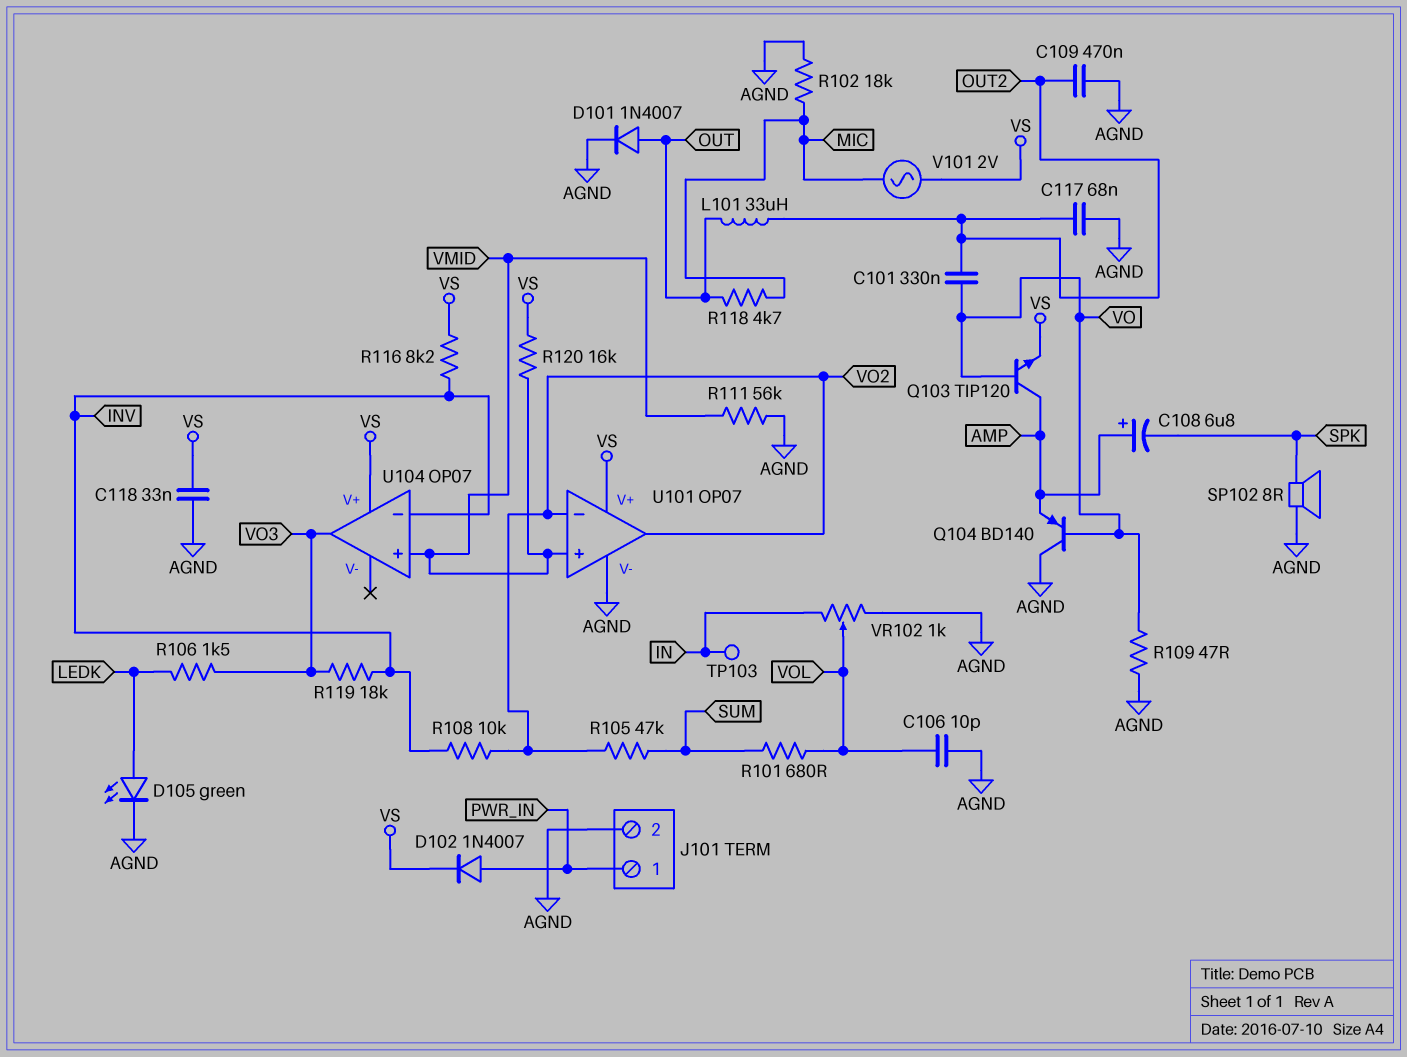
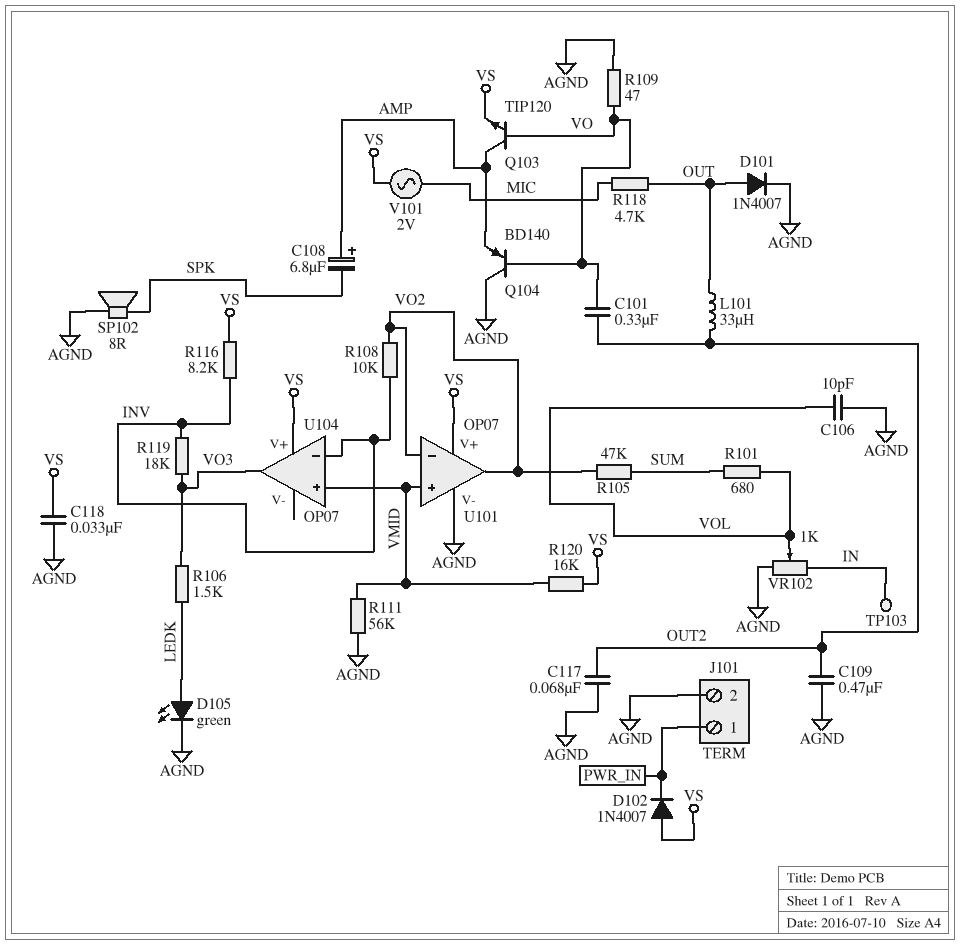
D102: diode 1N4007 (A PWR_IN, K VS) -> diode 1N4007 (A VS, K PWR_IN)
R102: 18k (AGND, MIC) -> none

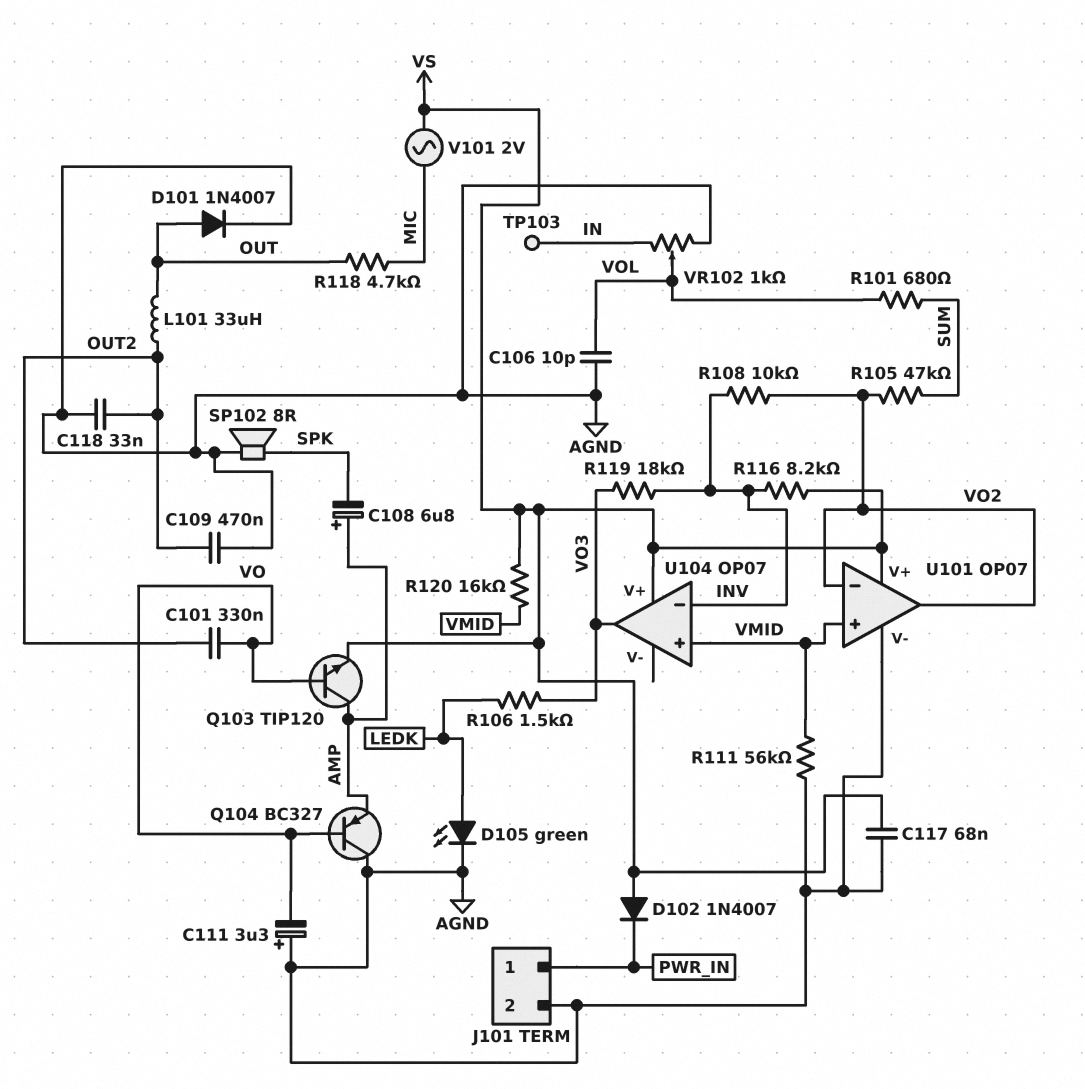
C111: none -> 3.3uF (plus AGND, minus VO)
C117: 68nF (AGND, OUT2) -> 68nF (AGND, VS)
C118: 33nF (AGND, VS) -> 33nF (AGND, OUT2)
Q104: PNP BD140 (B VO, C AGND, E AMP) -> PNP BC327 (B VO, C AGND, E AMP)
R109: 47 (AGND, VO) -> none

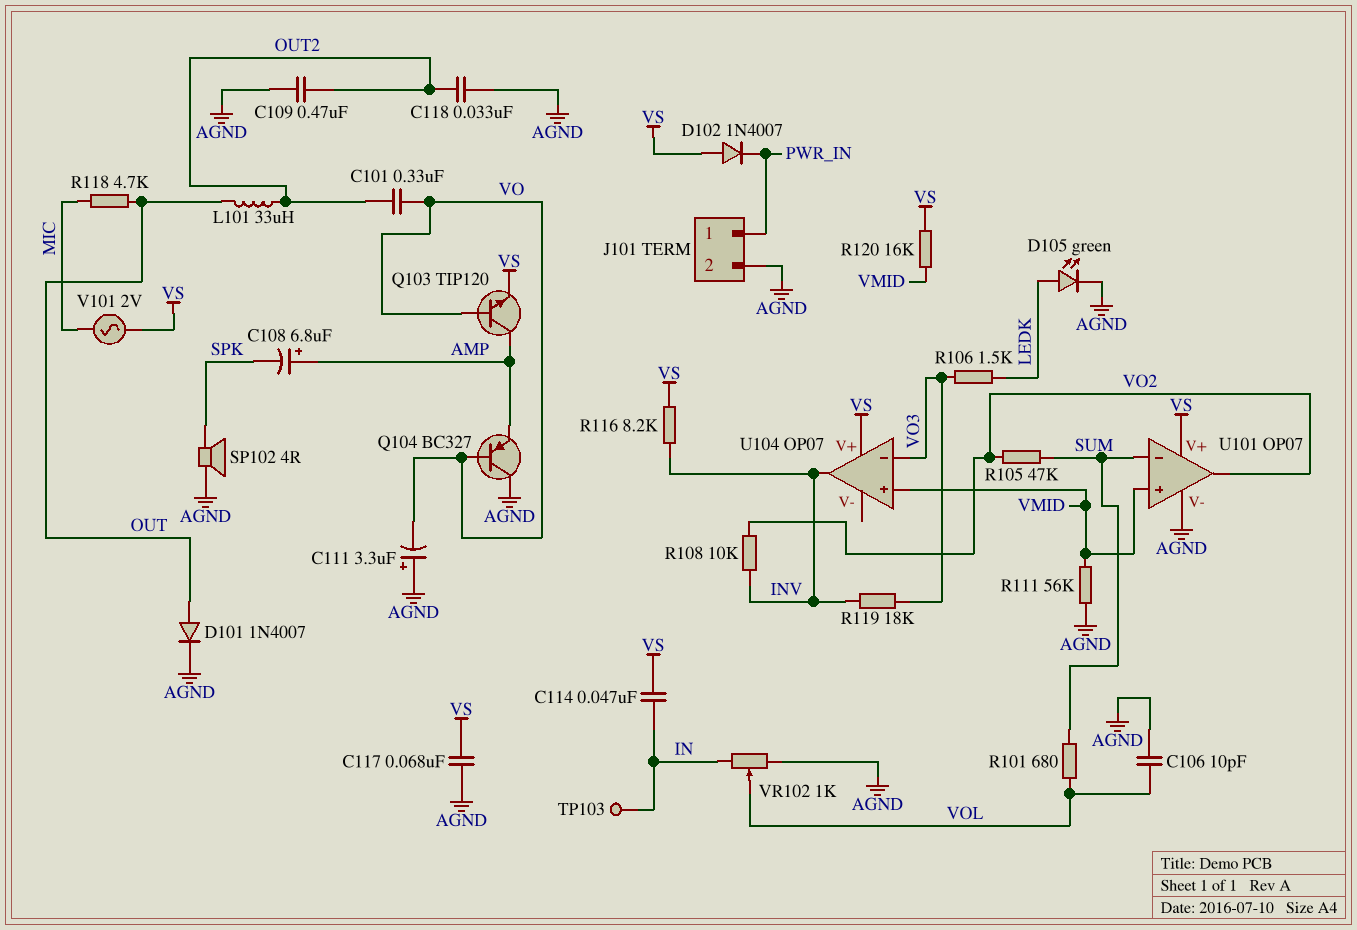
C114: none -> 47nF (IN, VS)
SP102: speaker 8R (AGND, SPK) -> speaker 4R (AGND, SPK)
U101 pin in-: VO2 -> SUM
U104 pin in-: INV -> VO3
U104 pin out: VO3 -> INV

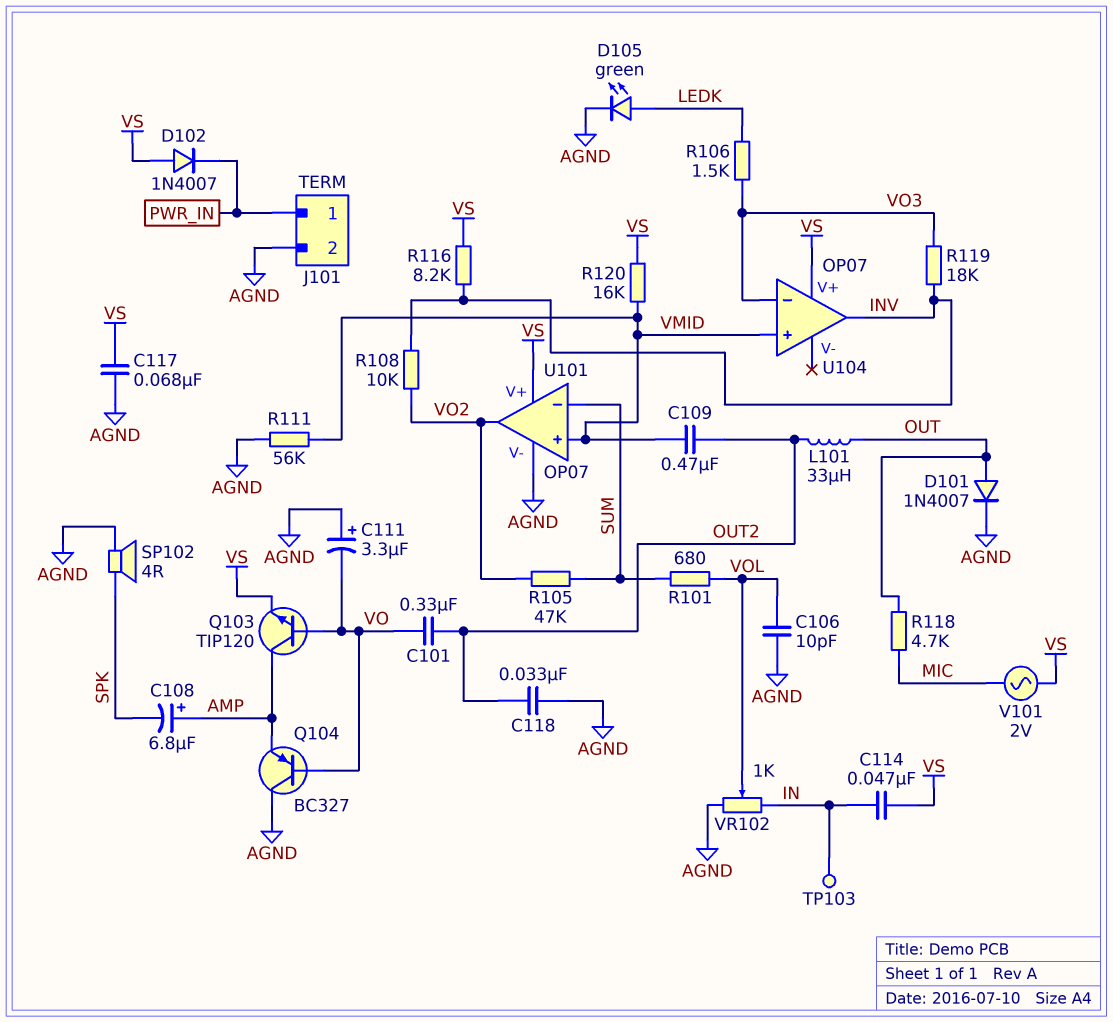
C109: 470nF (AGND, OUT2) -> 470nF (OUT2, VMID)

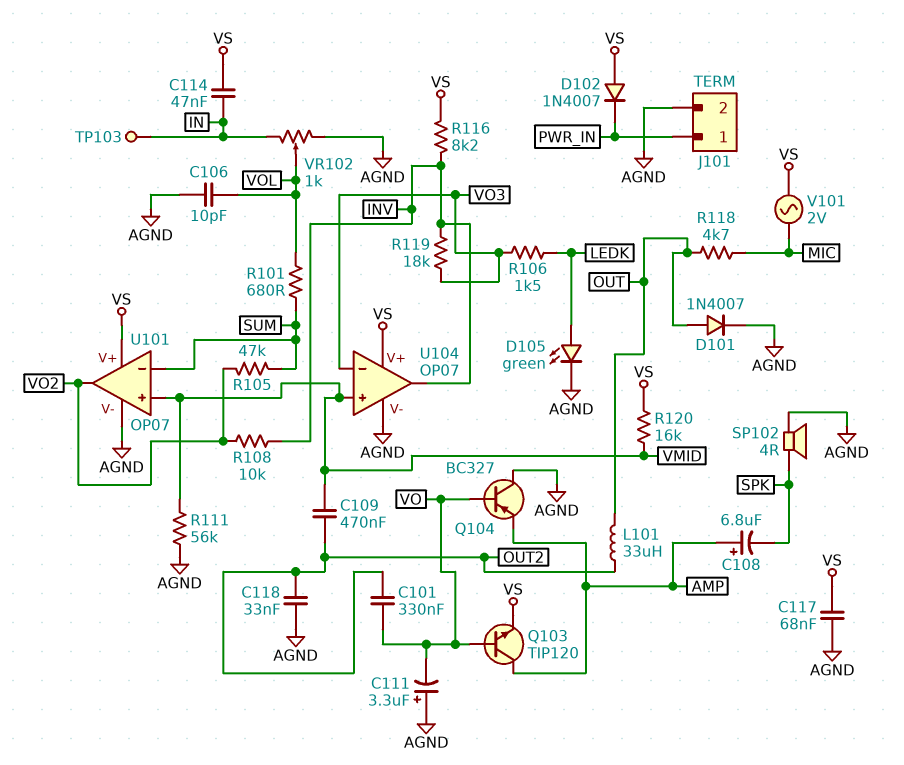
U104 pin V-: none -> AGND

